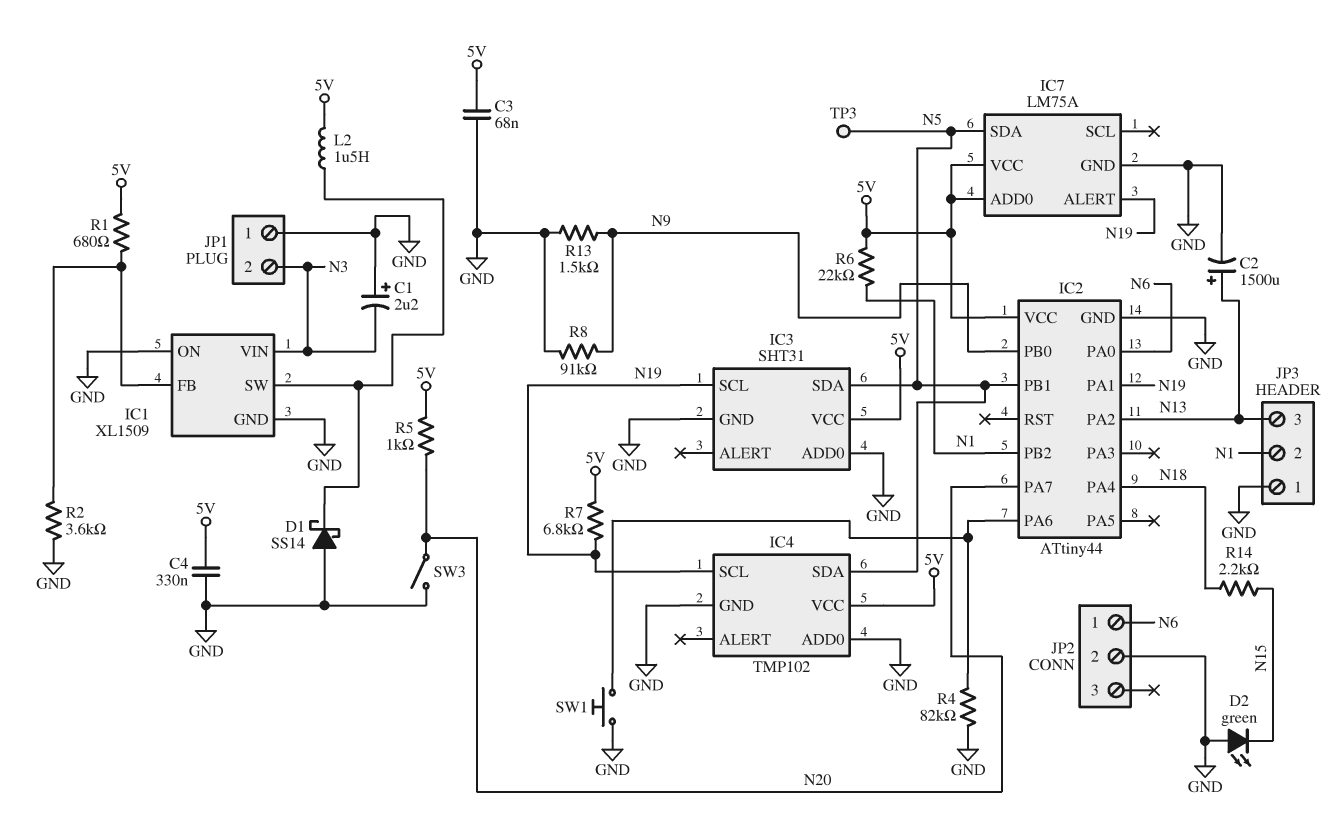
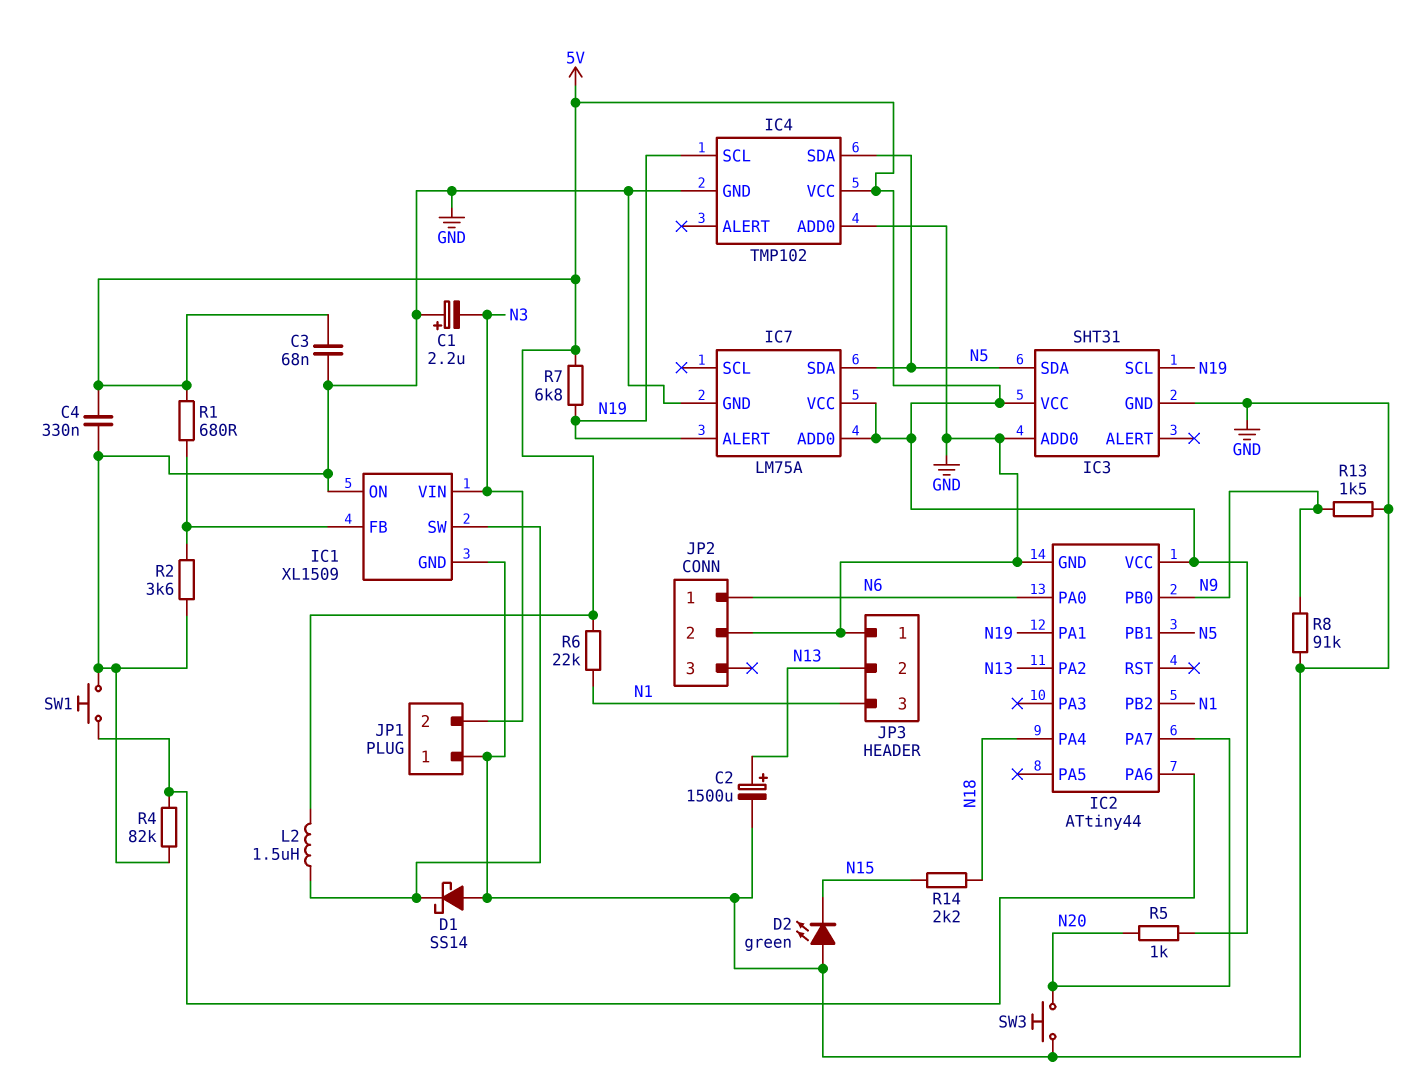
JP3 pin 2: N1 -> N13
JP3 pin 3: N13 -> N1
SW3: switch (GND, N20) -> button (GND, N20)
TP3: test point (N5) -> none

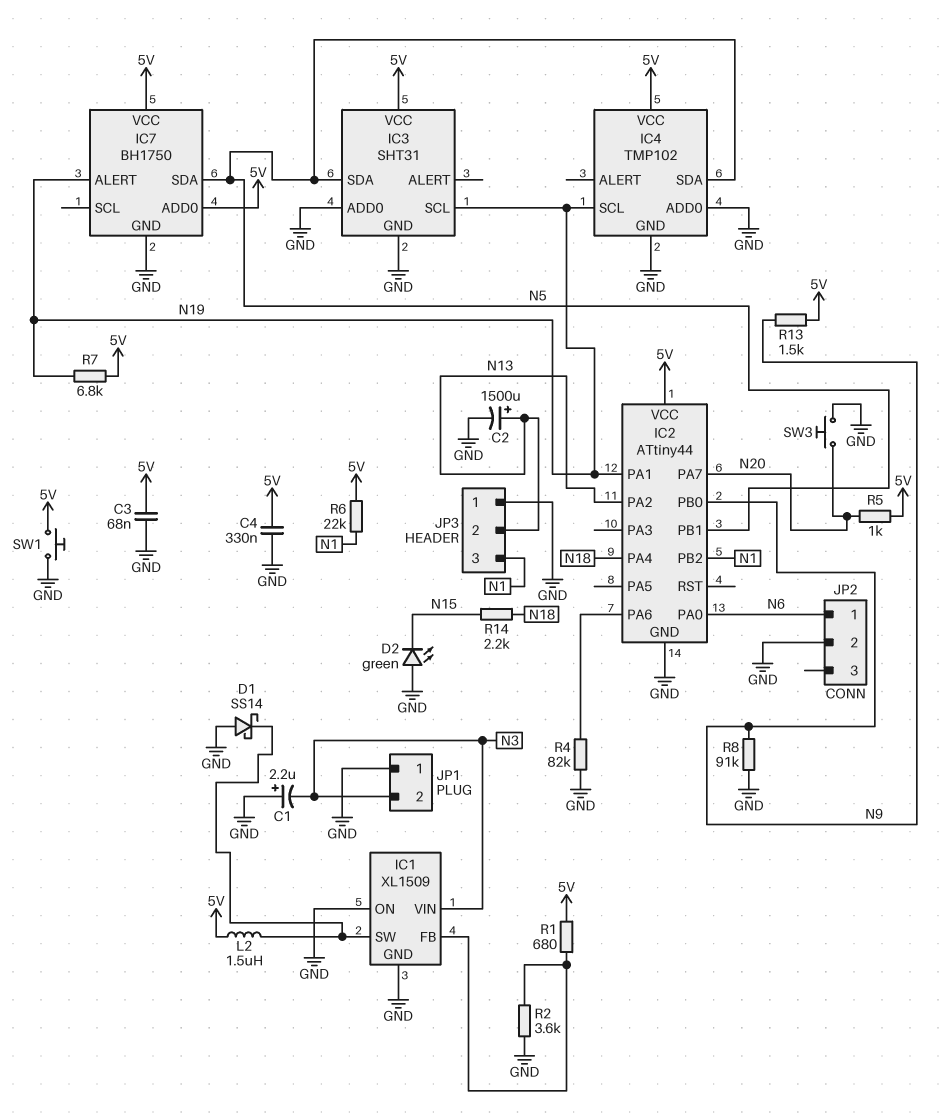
IC7: LM75A -> BH1750
R13: 1.5k (GND, N9) -> 1.5k (5V, N9)
SW1: button (GND, IC2/PA6) -> button (5V, GND)

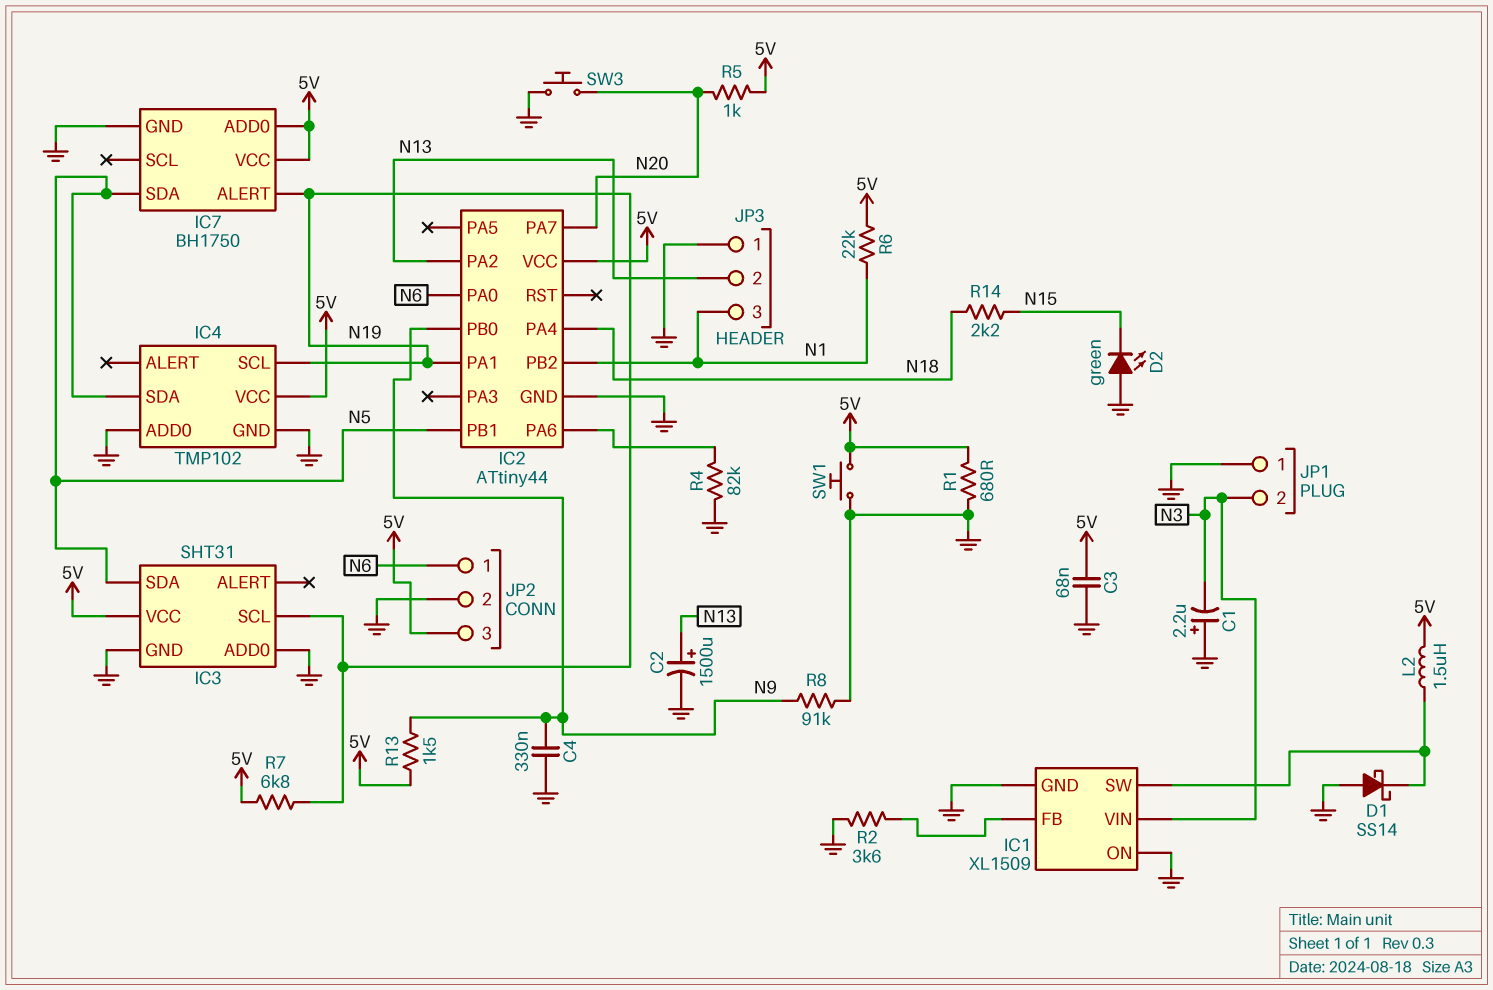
C4: 330nF (5V, GND) -> 330nF (GND, N9)
JP2 pin 3: none -> 5V
R1: 680 (5V, IC1/FB) -> 680 (5V, GND)

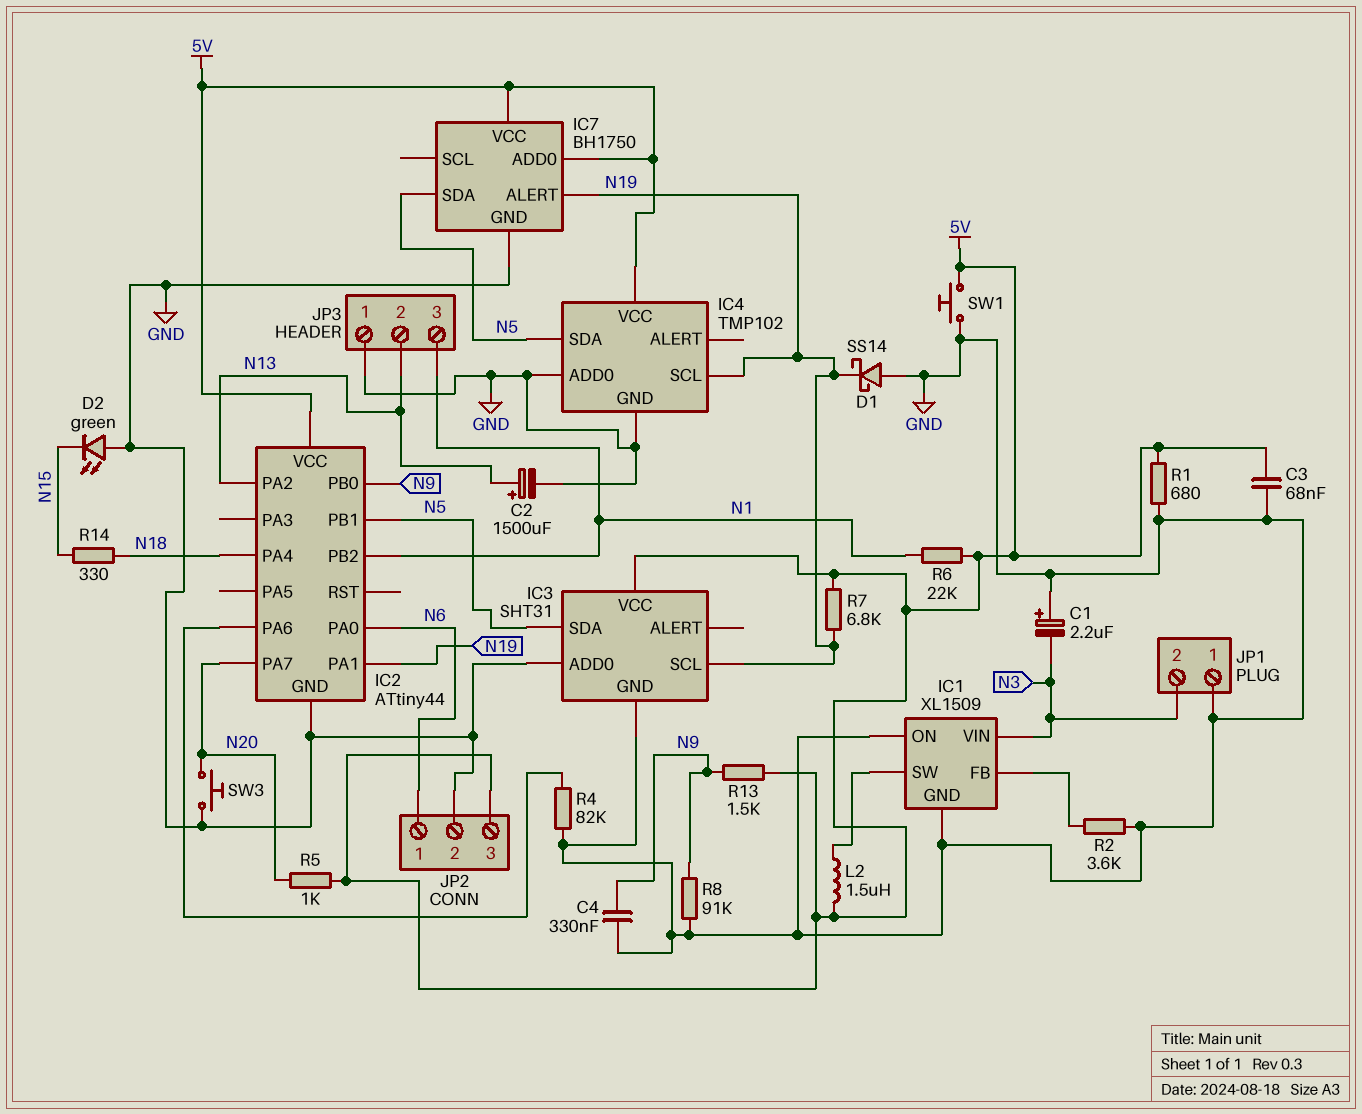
D1: schottky SS14 (A GND, K IC1/SW) -> schottky SS14 (A GND, K N19)
R14: 2.2k (N15, N18) -> 330 (N15, N18)

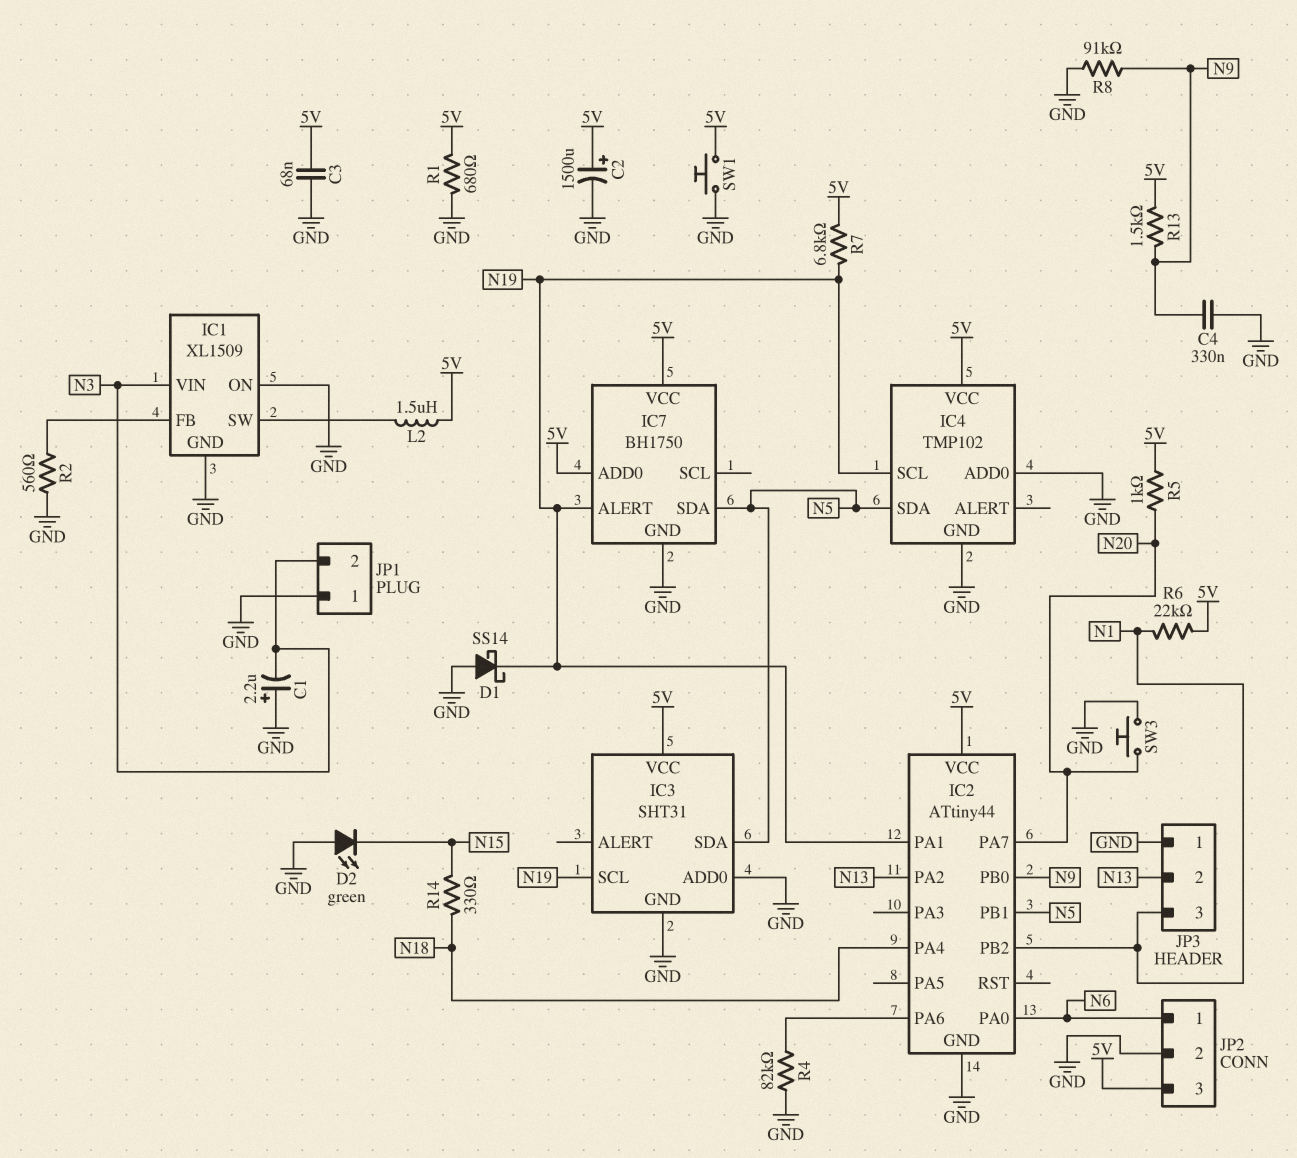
C2: 1500uF (plus N13, minus GND) -> 1500uF (plus 5V, minus GND)
R2: 3.6k (GND, IC1/FB) -> 560 (GND, IC1/FB)

